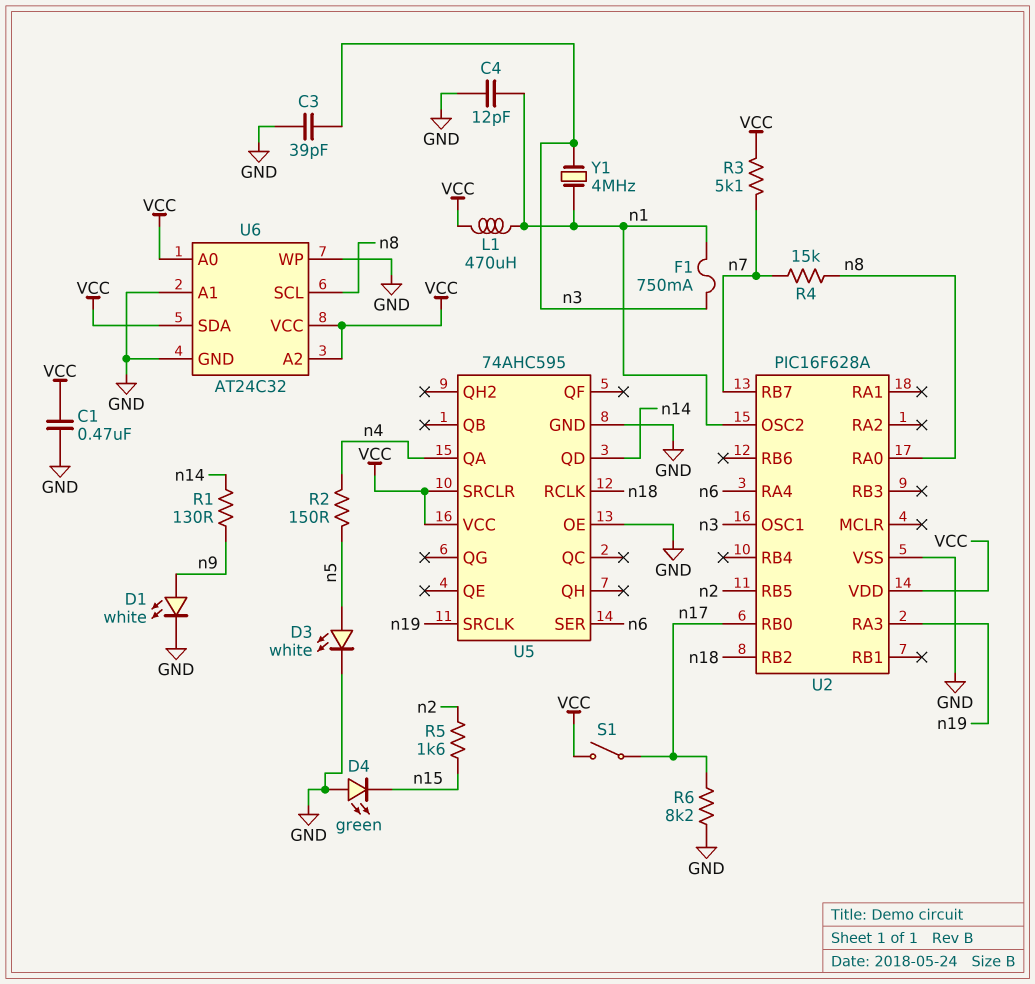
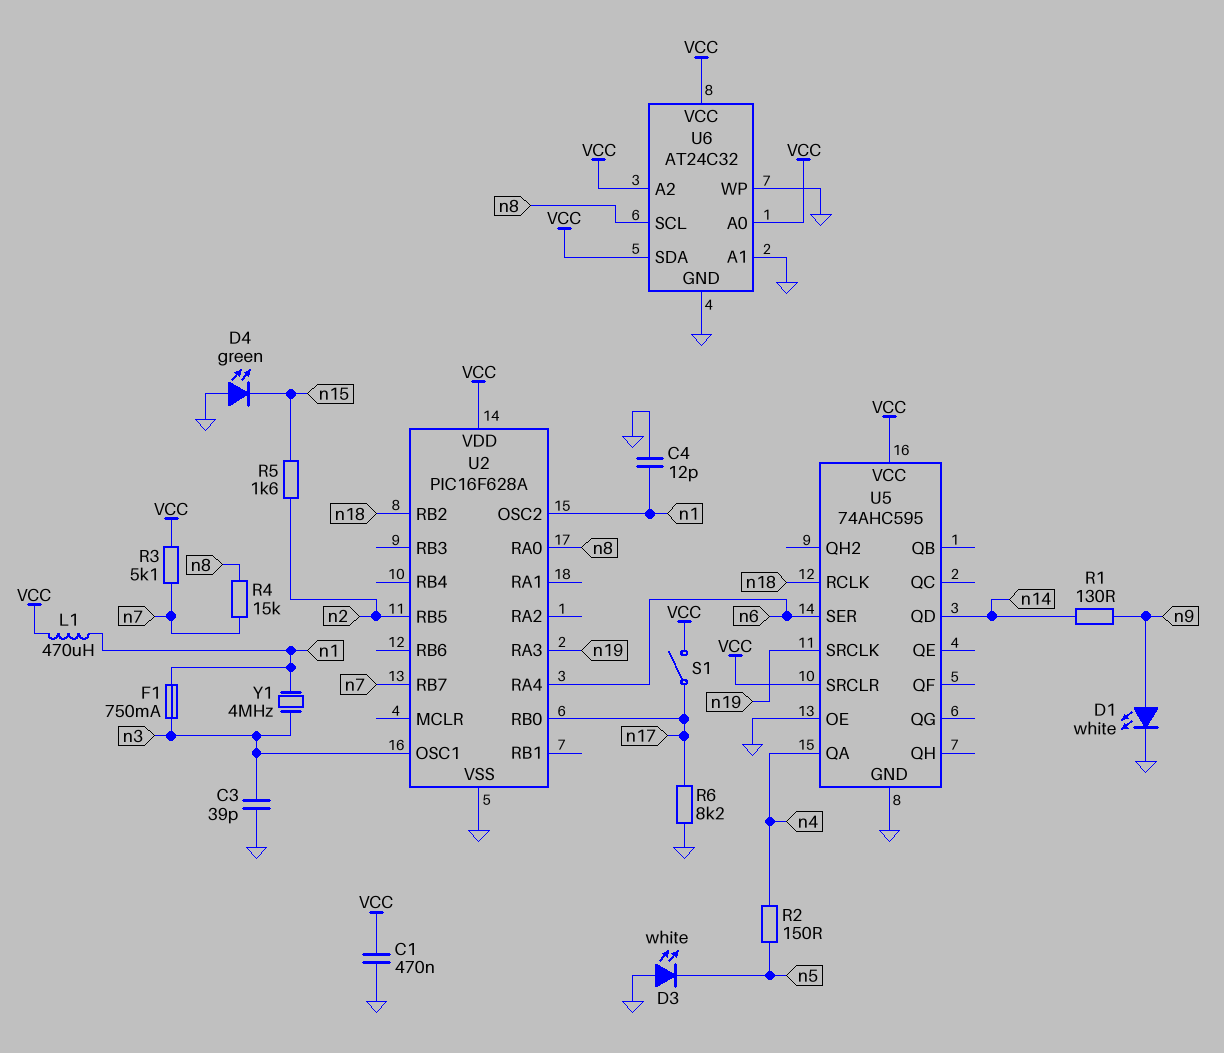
D3: LED white (A n5, K GND) -> LED white (A GND, K n5)

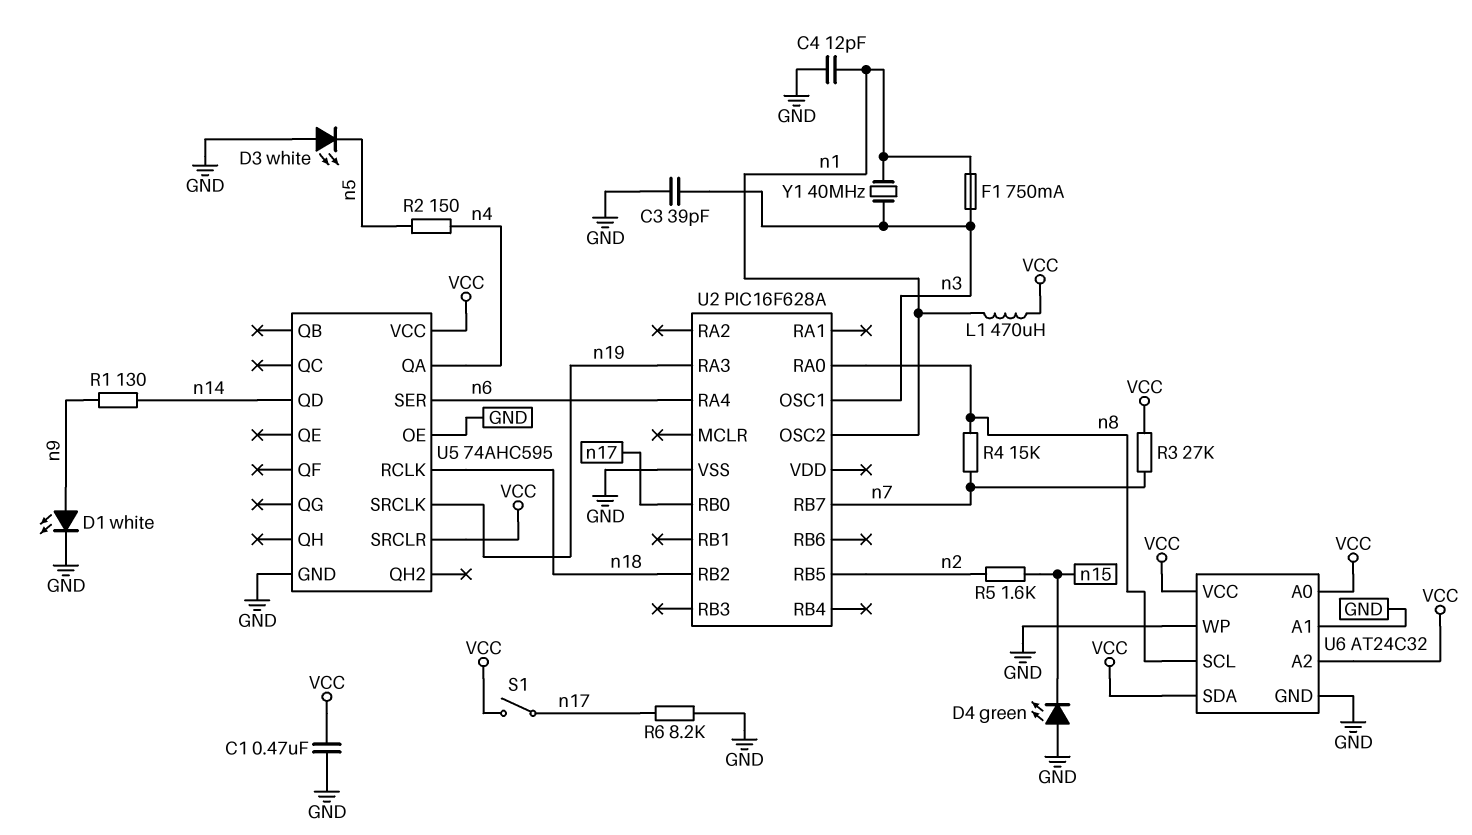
R3: 5.1k (VCC, n7) -> 27k (VCC, n7)
U2 pin VDD: VCC -> none
Y1: 4MHz (n1, n3) -> 40MHz (n1, n3)

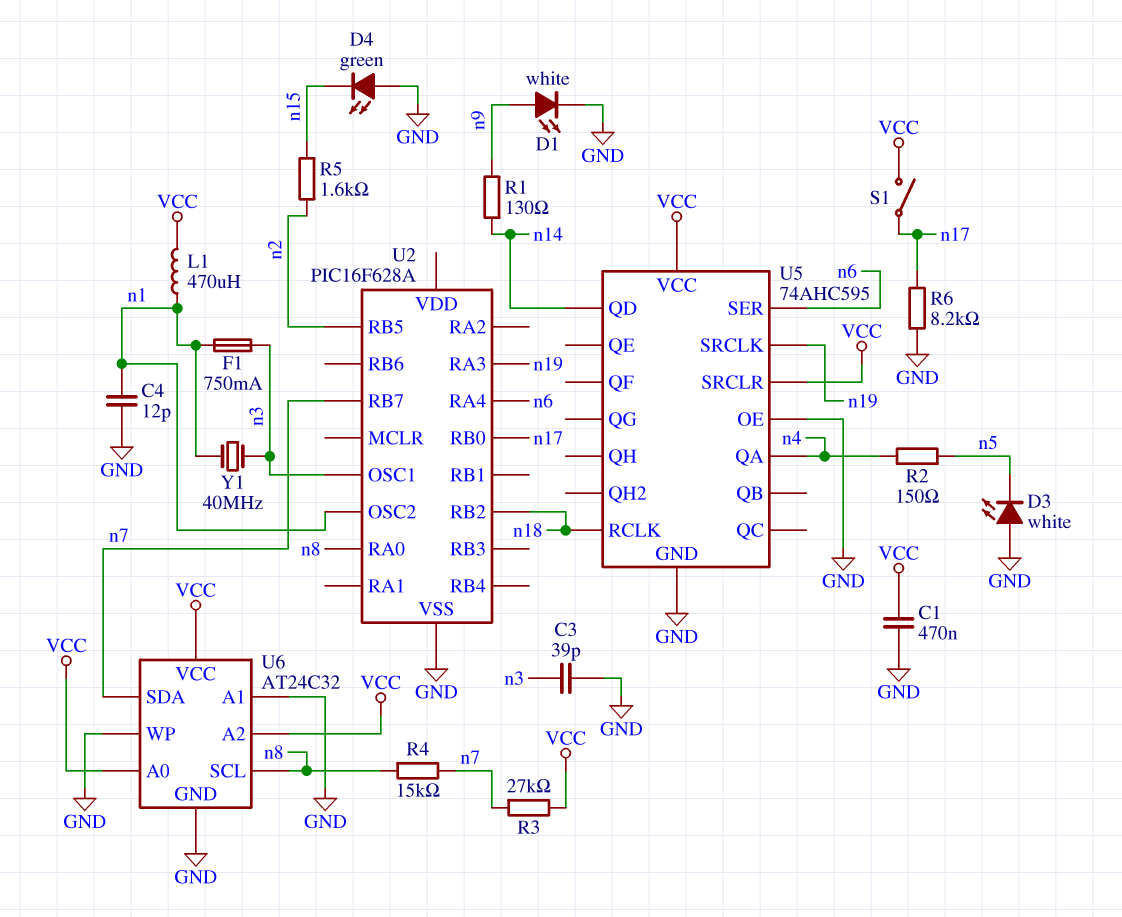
U6 pin SDA: VCC -> n7

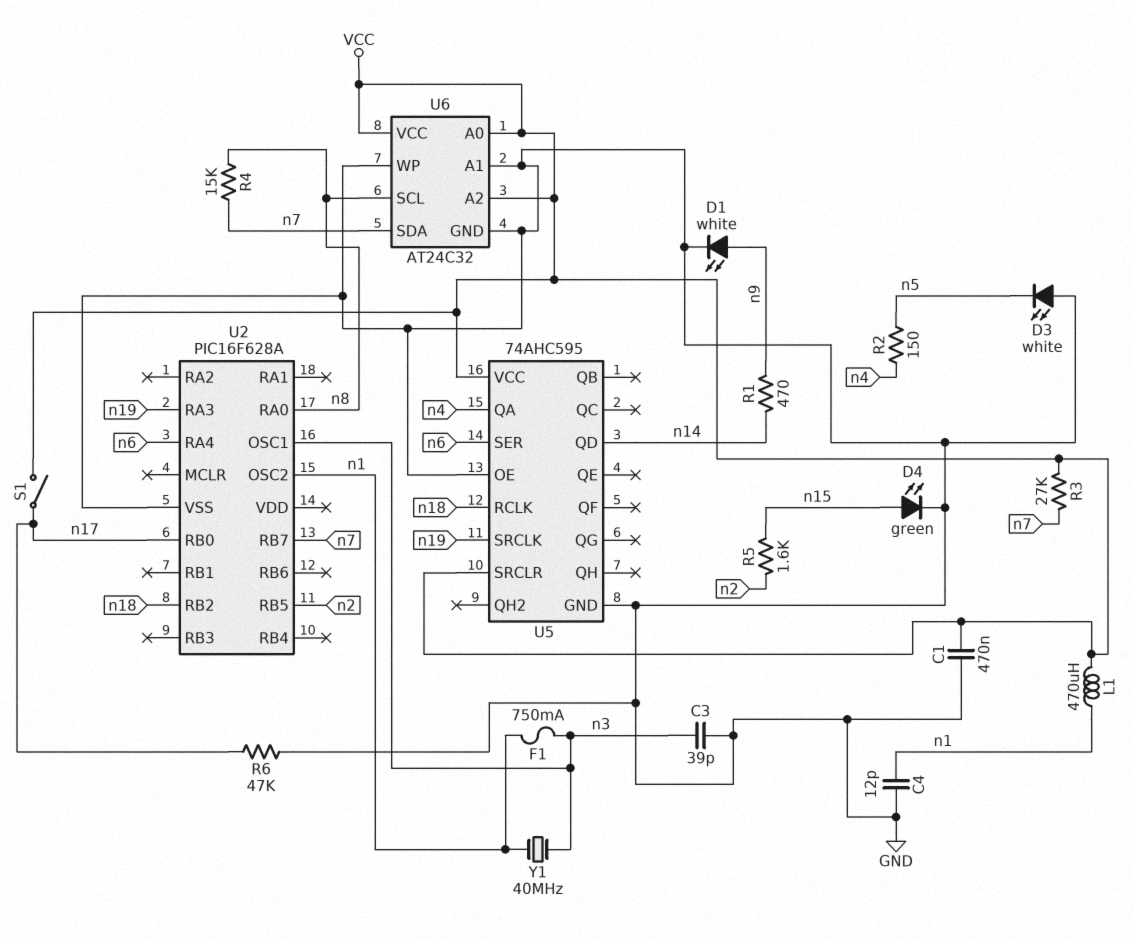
D4: LED green (A GND, K n15) -> LED green (A n15, K GND)
R1: 130 (n9, n14) -> 470 (n9, n14)
R6: 8.2k (GND, n17) -> 47k (GND, n17)

